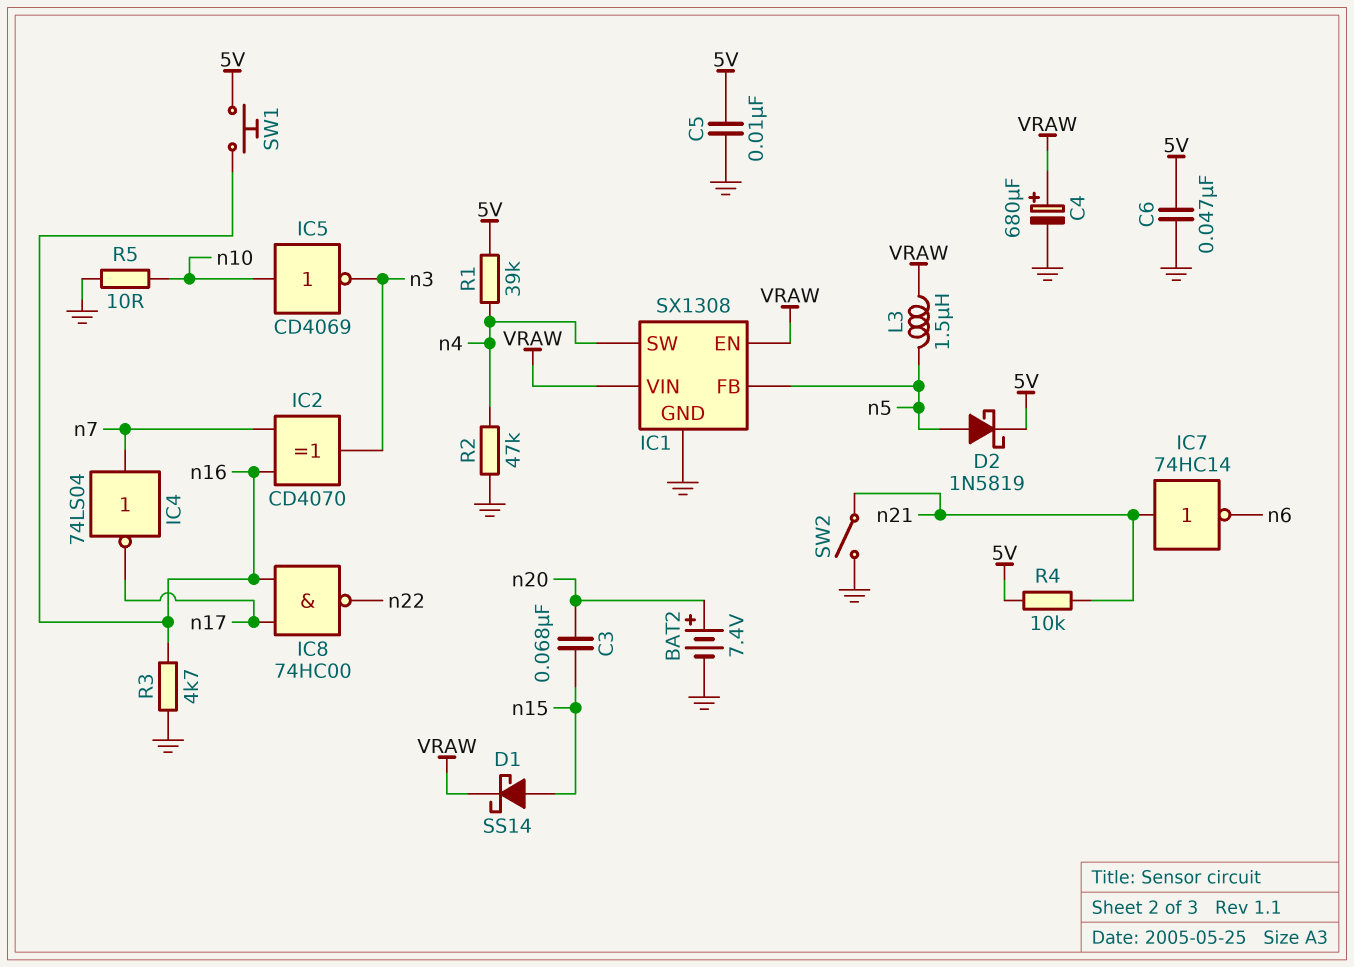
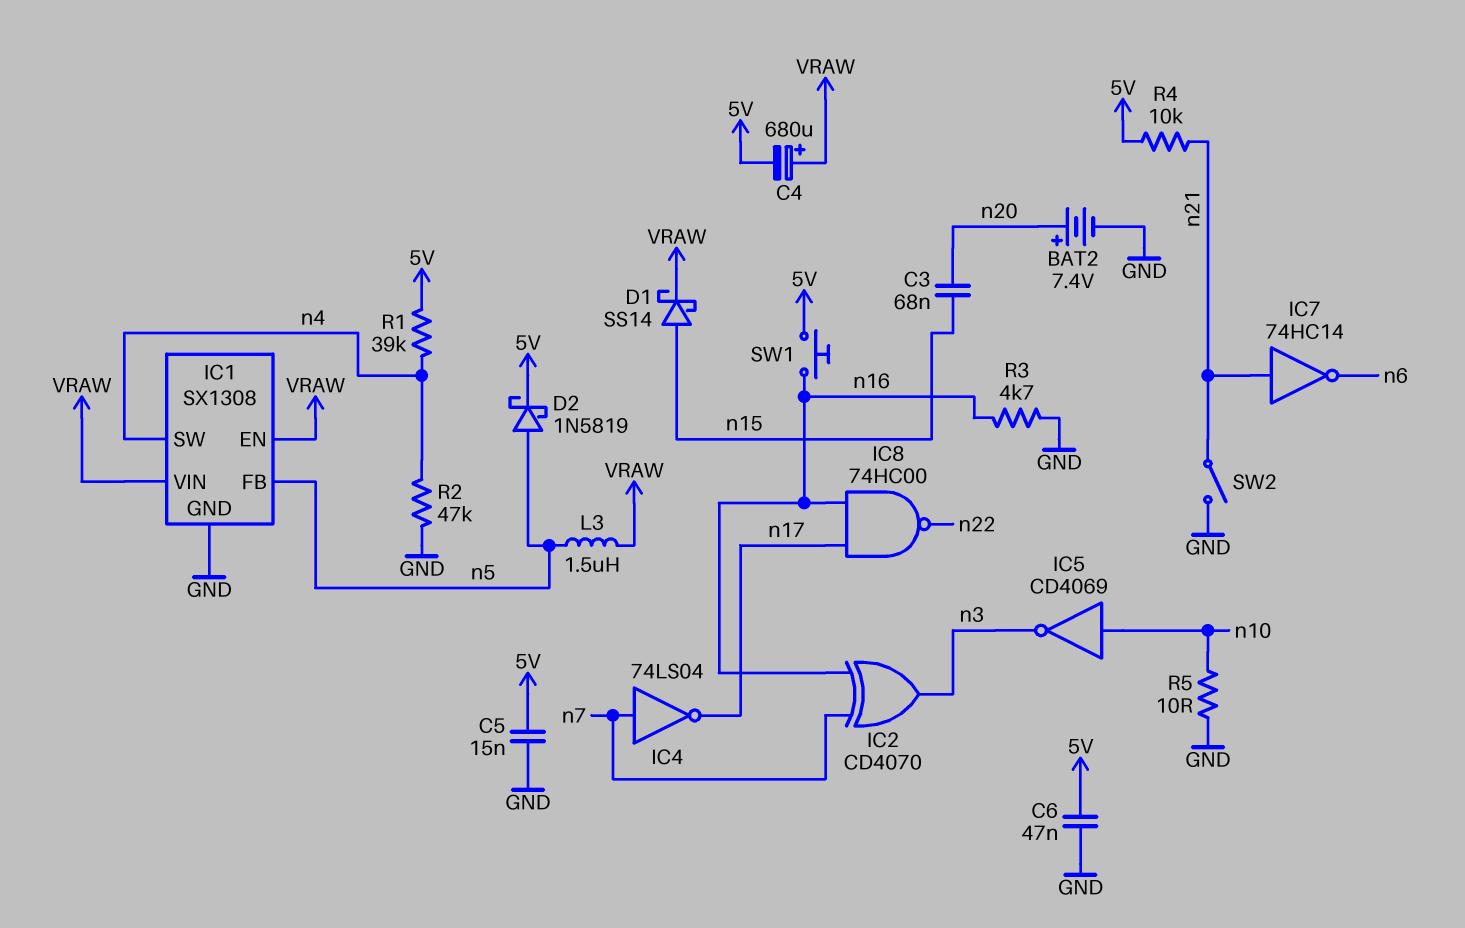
C4: 680uF (plus VRAW, minus GND) -> 680uF (plus VRAW, minus 5V)
C5: 10nF (5V, GND) -> 15nF (5V, GND)

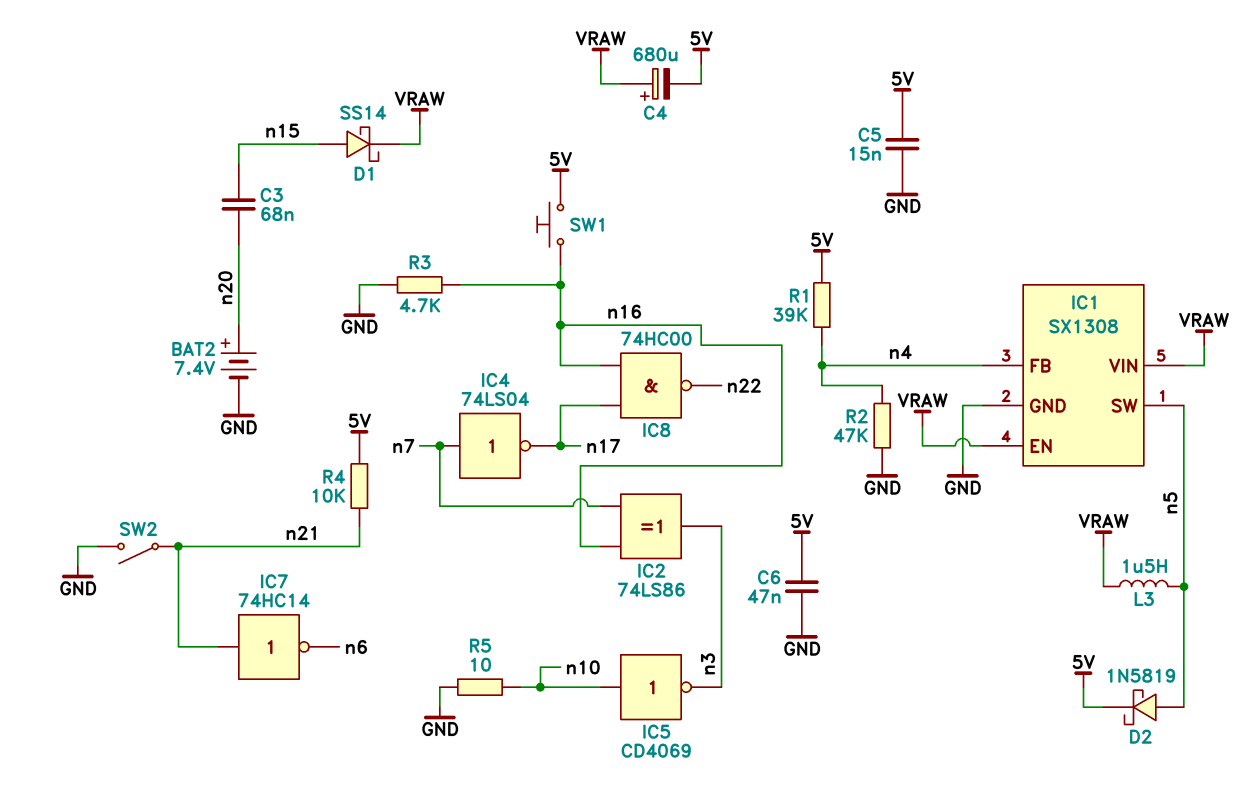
IC1 pin FB: n5 -> n4
IC1 pin SW: n4 -> n5
IC2: XOR CD4070 (in n7, in n16, out n3) -> XOR 74LS86 (in n7, in n16, out n3)

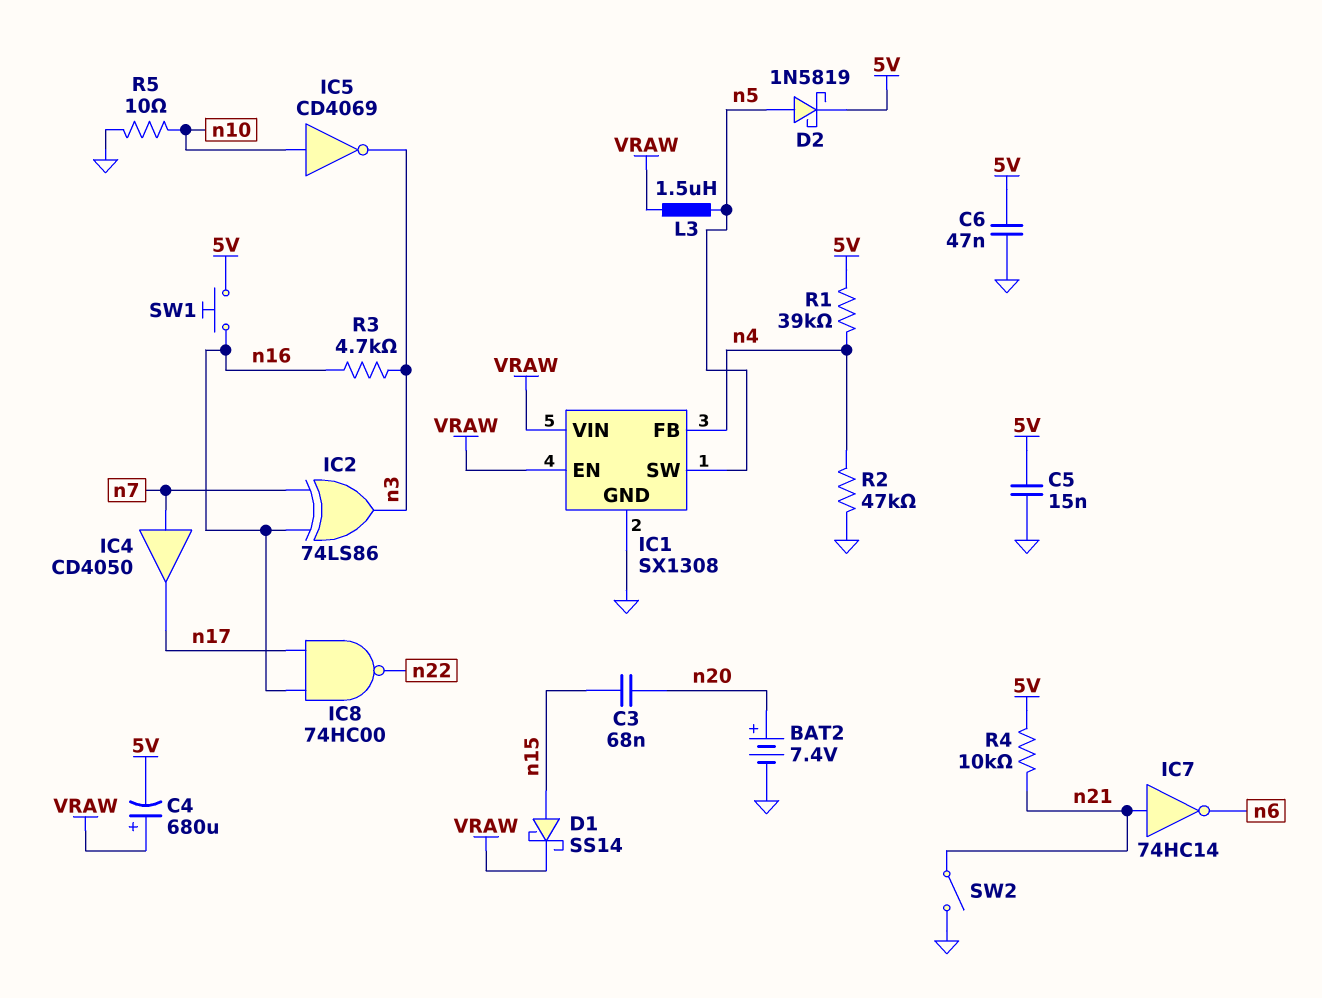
IC4: NOT 74LS04 (in n7, out n17) -> buffer CD4050 (in n7, out n17)
R3: 4.7k (GND, n16) -> 4.7k (n3, n16)

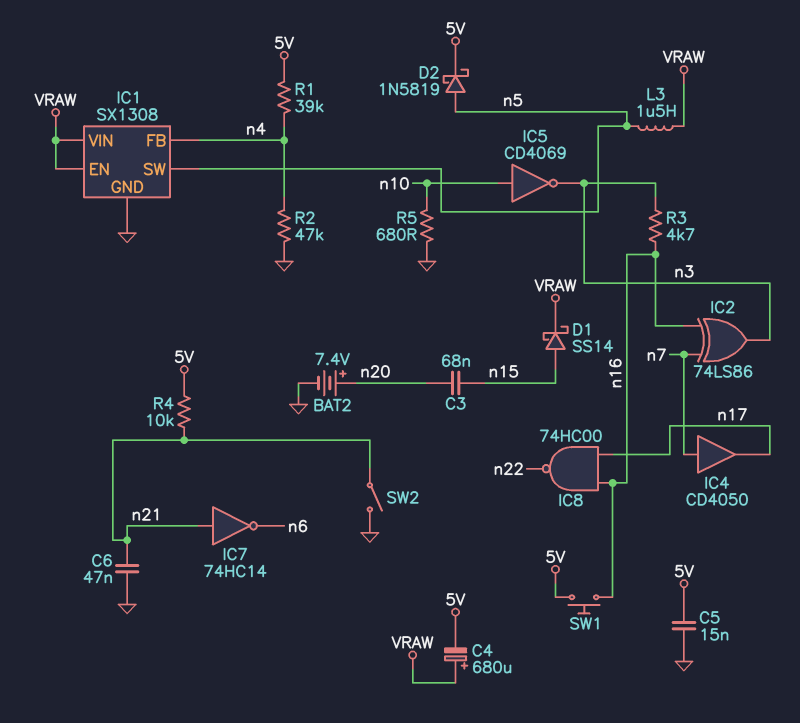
C6: 47nF (5V, GND) -> 47nF (GND, n21)
R5: 10 (GND, n10) -> 680 (GND, n10)

